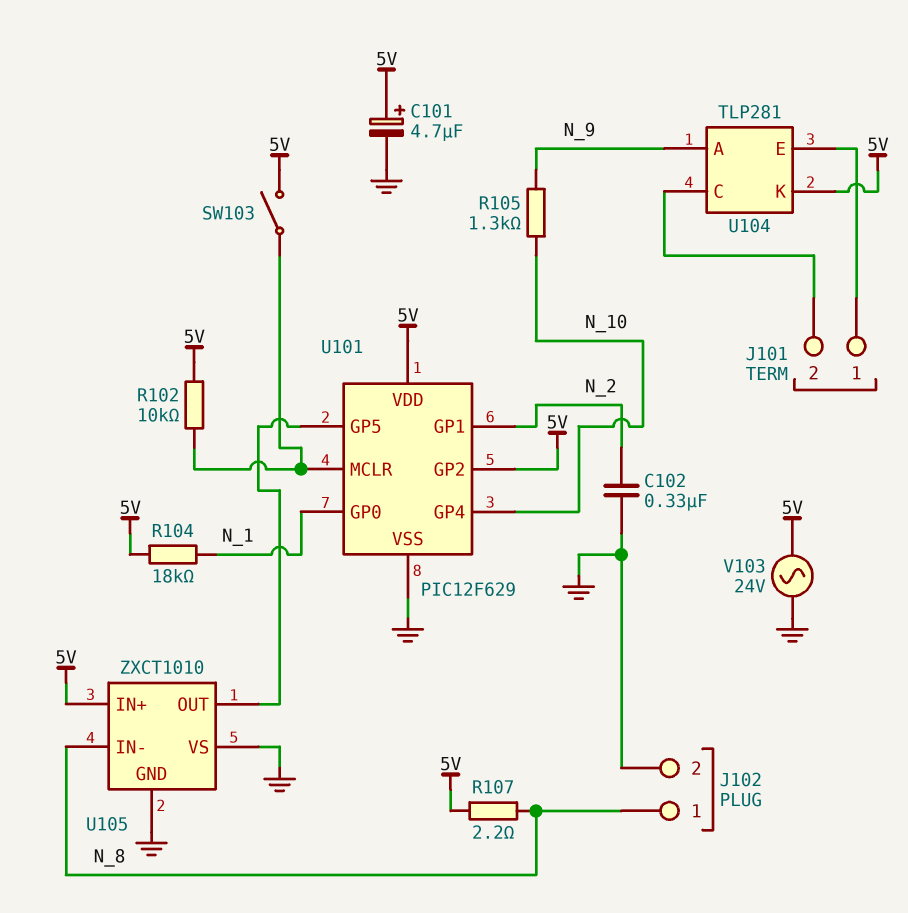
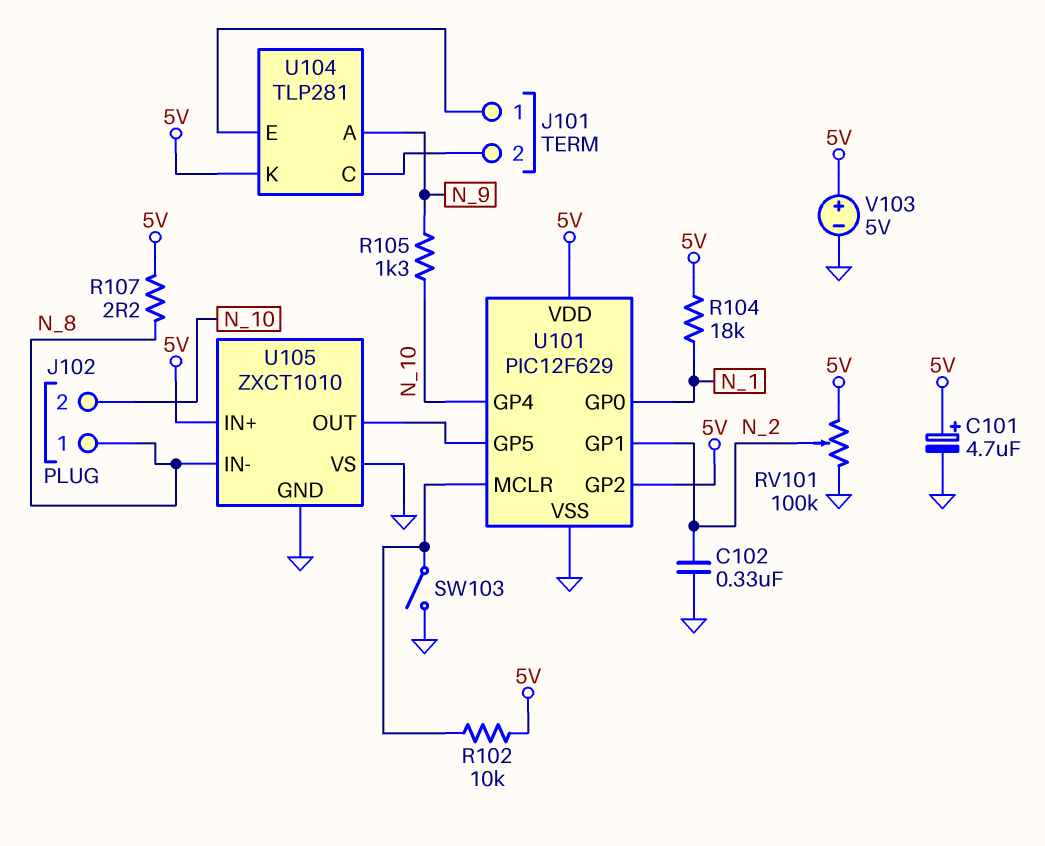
J102 pin 2: GND -> N_10
RV101: none -> 100k (5V, GND, wiper N_2)
SW103: switch (5V, U101/MCLR) -> switch (GND, U101/MCLR)
V103: AC 24V (5V, GND) -> 5V (plus 5V, minus GND)

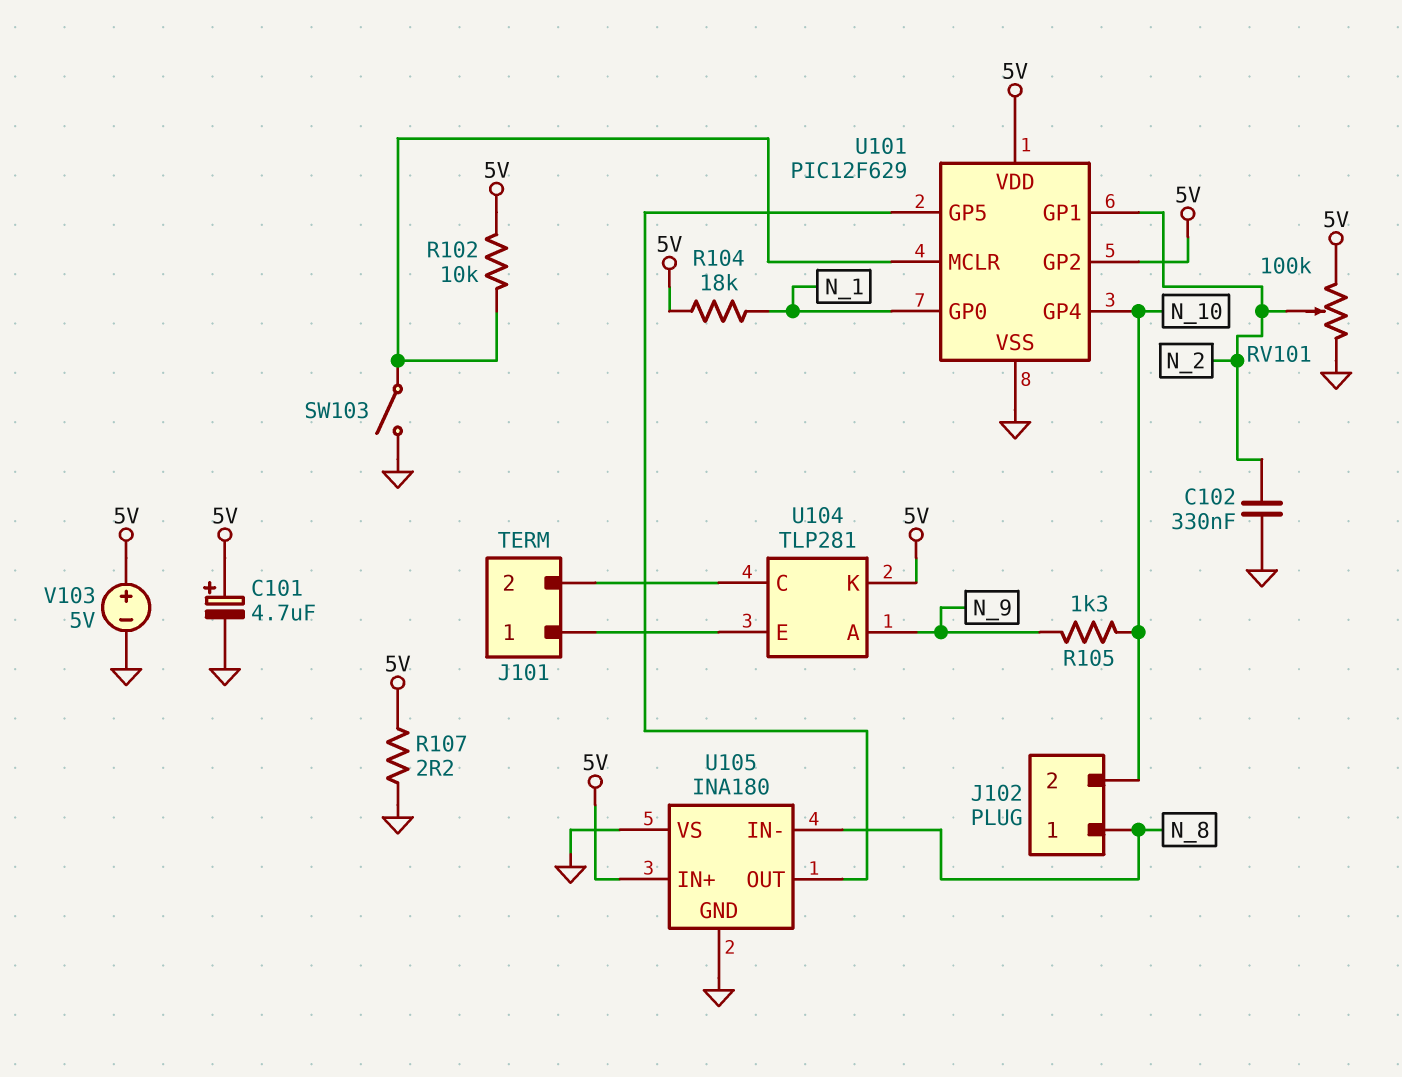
R107: 2.2 (5V, N_8) -> 2.2 (5V, GND)
U105: ZXCT1010 -> INA180

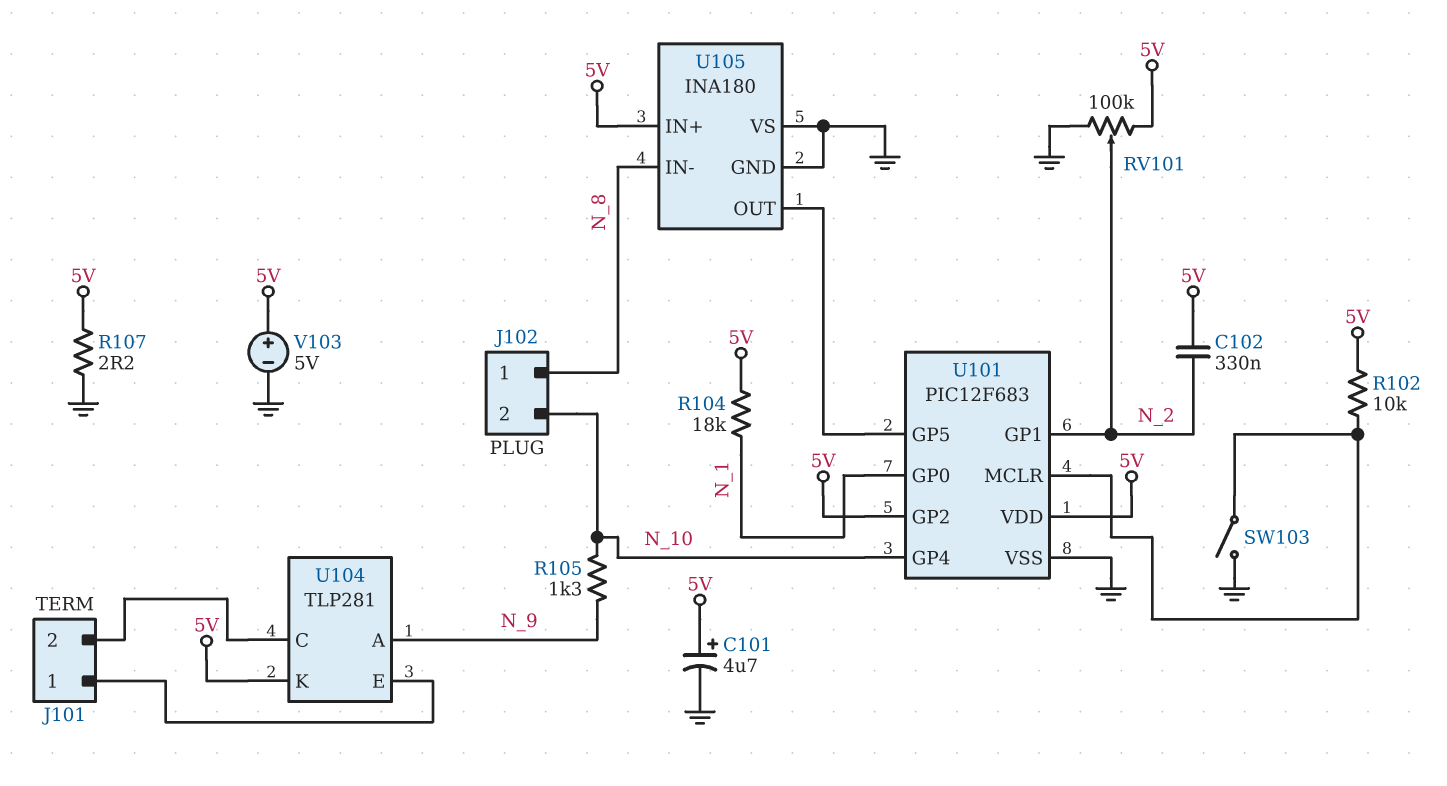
C102: 330nF (GND, N_2) -> 330nF (5V, N_2)
U101: PIC12F629 -> PIC12F683

